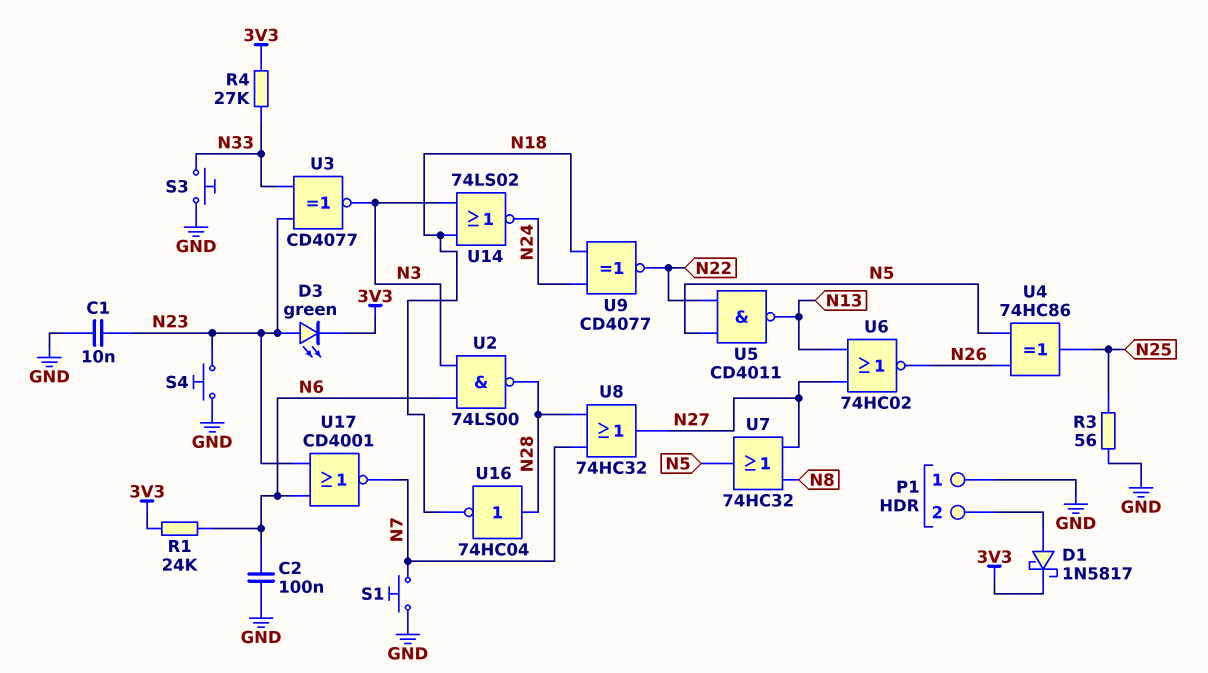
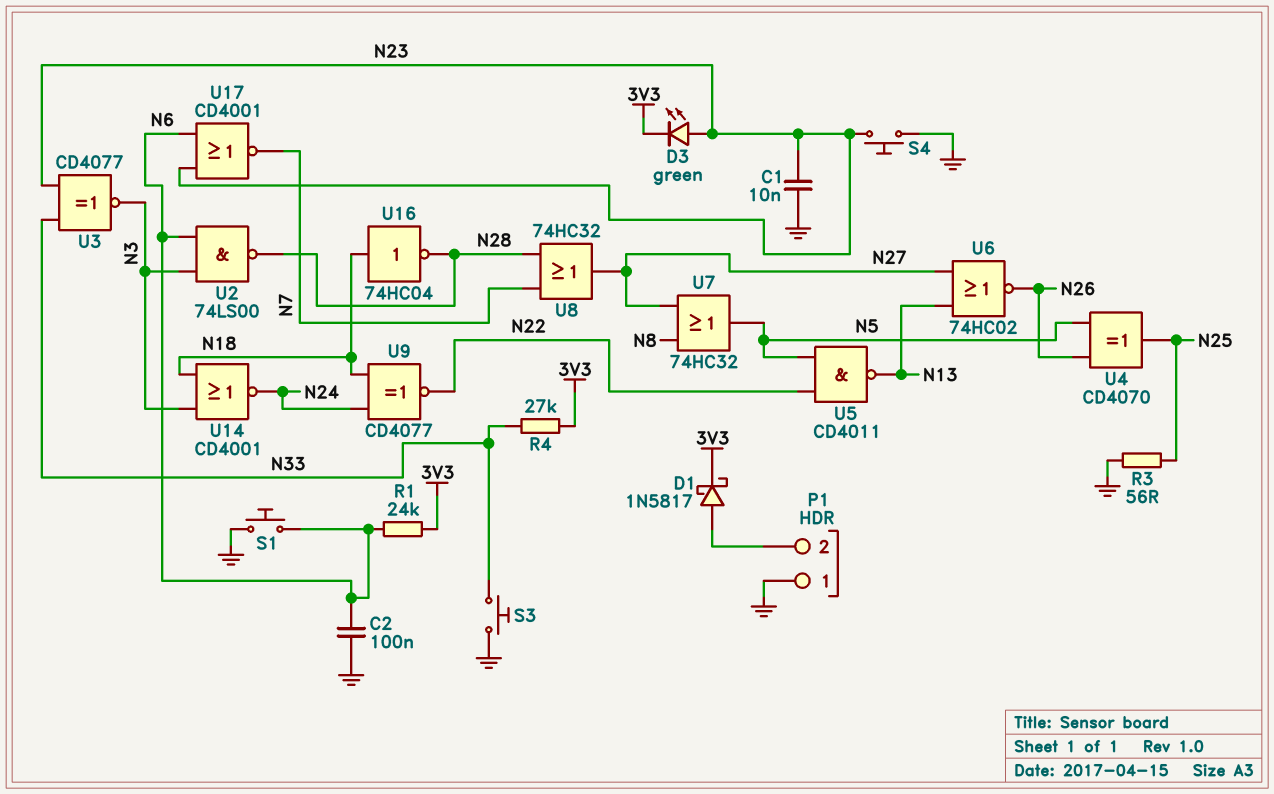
S1: button (GND, N7) -> button (GND, N6)
U4: XOR 74HC86 (in N5, in N26, out N25) -> XOR CD4070 (in N5, in N26, out N25)
U14: NOR 74LS02 (in N3, in N18, out N24) -> NOR CD4001 (in N3, in N18, out N24)
U16: NOT 74HC04 (in N28, out N18) -> NOT 74HC04 (in N18, out N28)

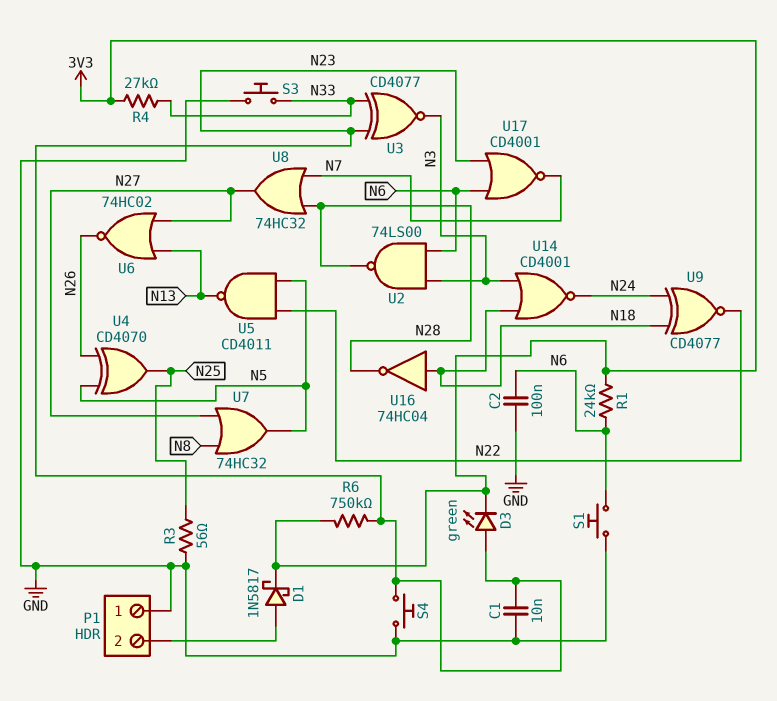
R6: none -> 750k (3V3, N23)

